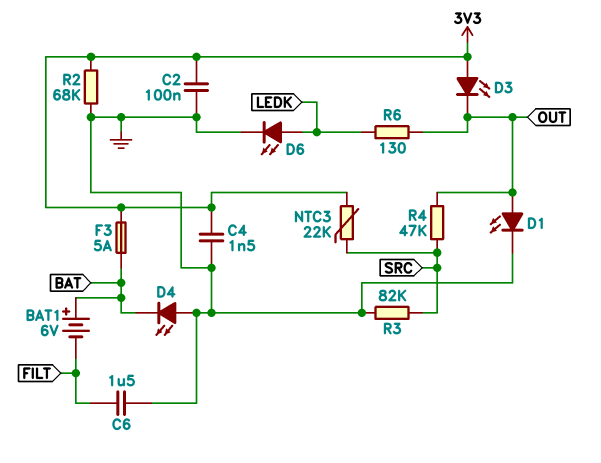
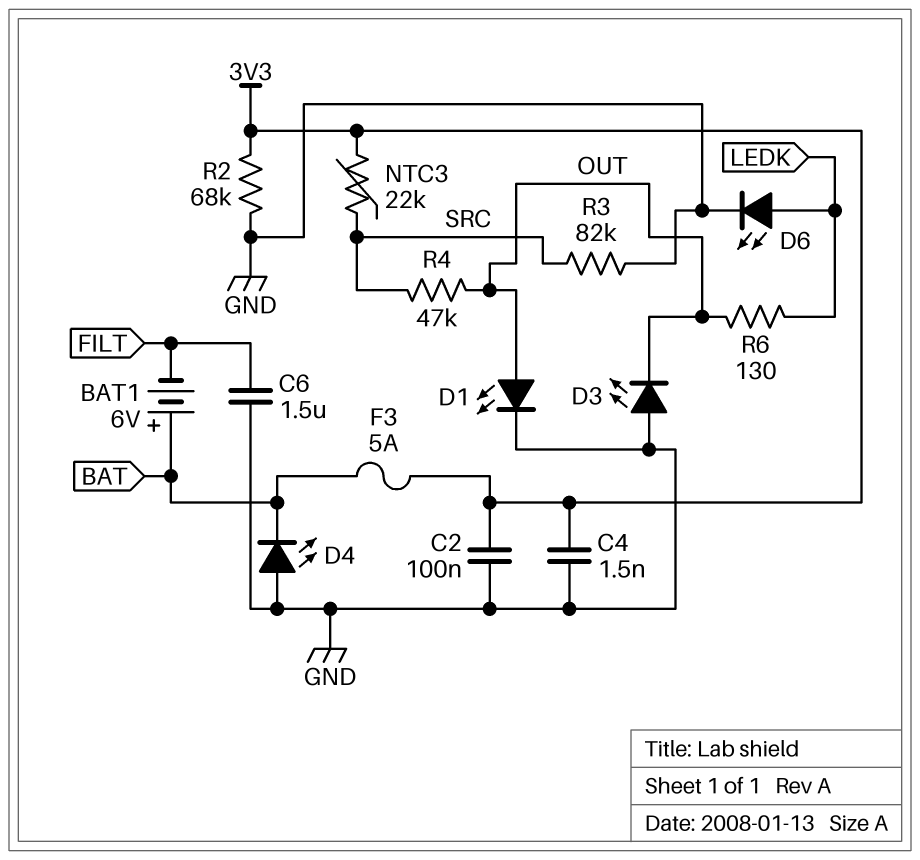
D3: LED (A 3V3, K OUT) -> LED (A GND, K OUT)

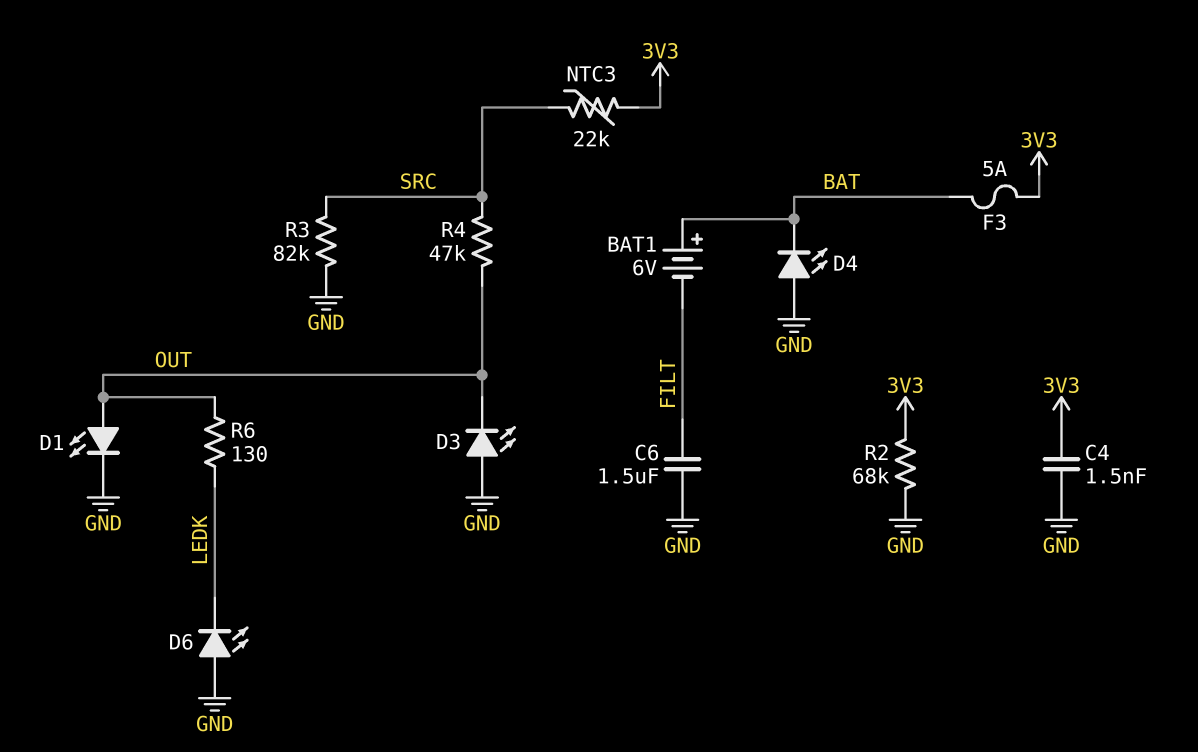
C2: 100nF (3V3, GND) -> none
D6: LED (A LEDK, K GND) -> LED (A GND, K LEDK)

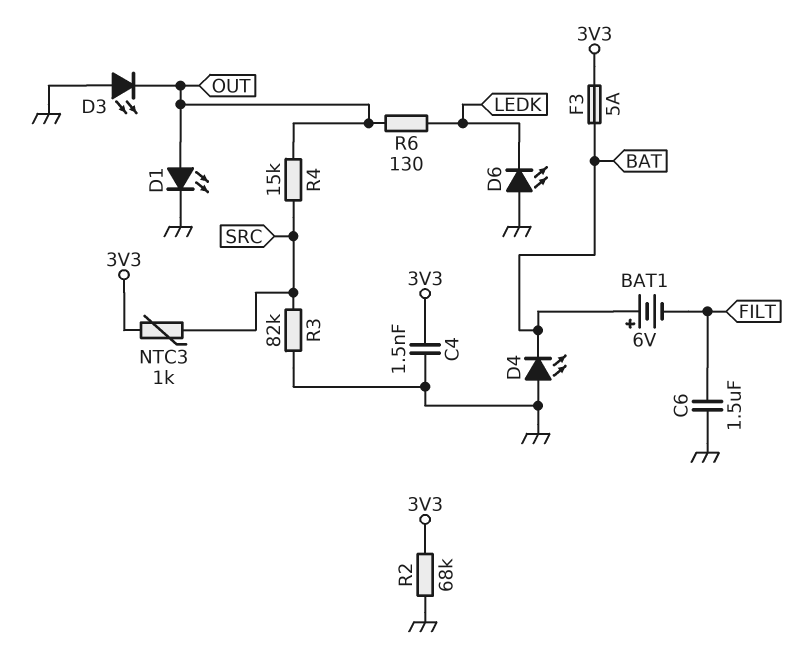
NTC3: 22k (3V3, SRC) -> 1k (3V3, SRC)
R4: 47k (OUT, SRC) -> 15k (OUT, SRC)

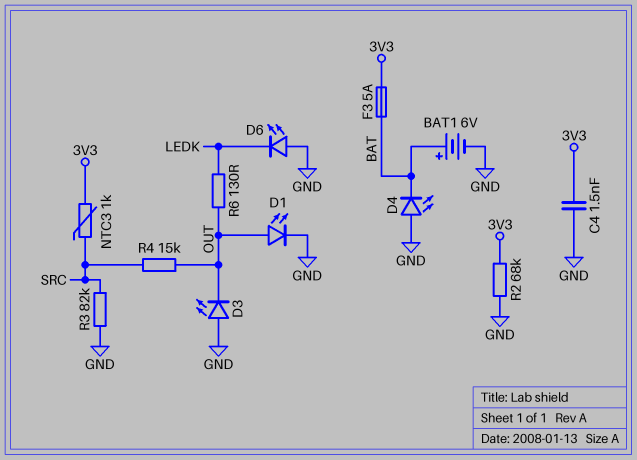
BAT1: 6V (plus BAT, minus FILT) -> 6V (plus BAT, minus GND)
C6: 1.5uF (FILT, GND) -> none

